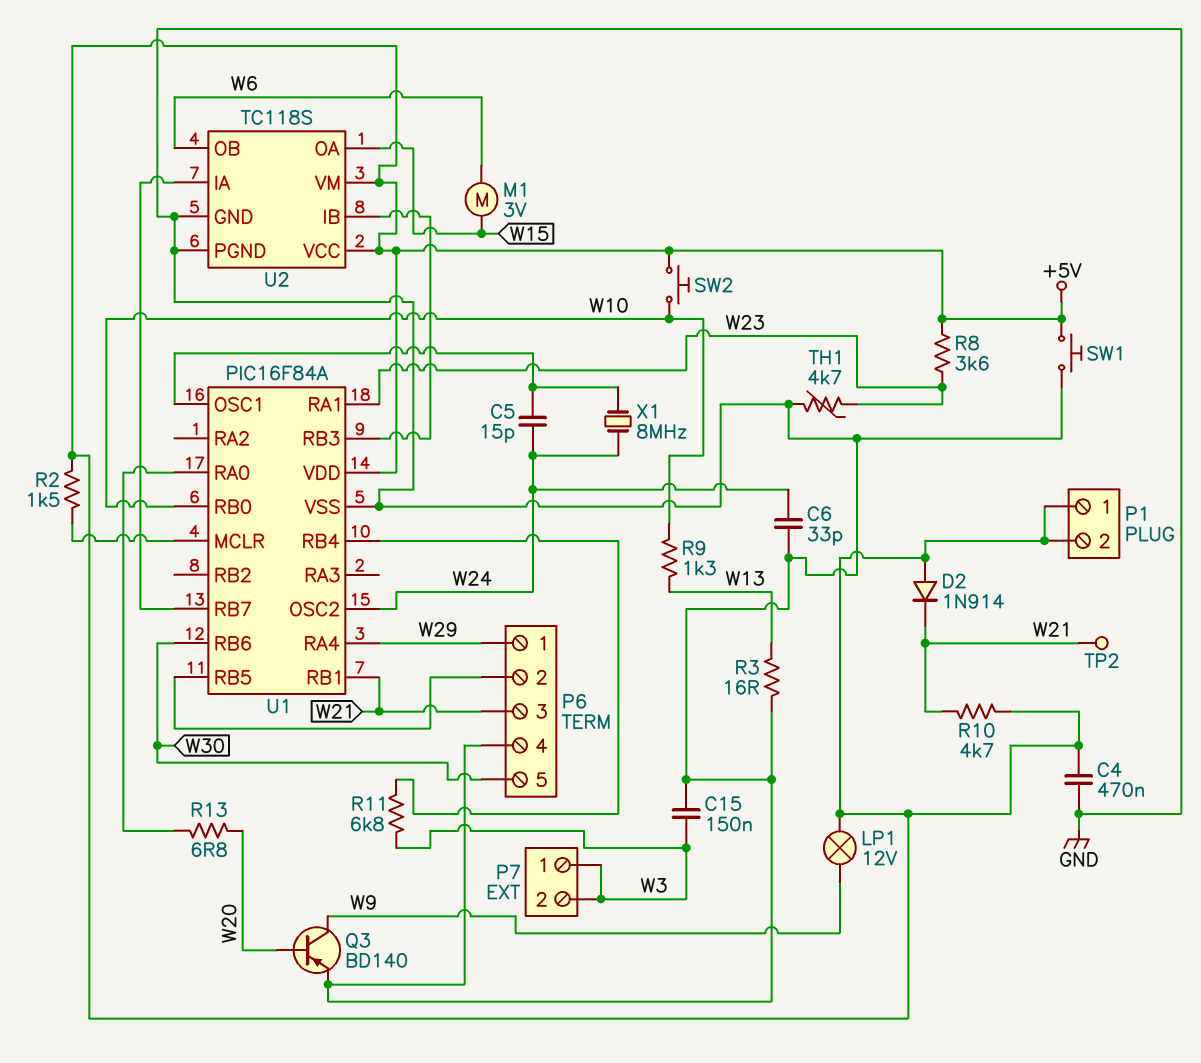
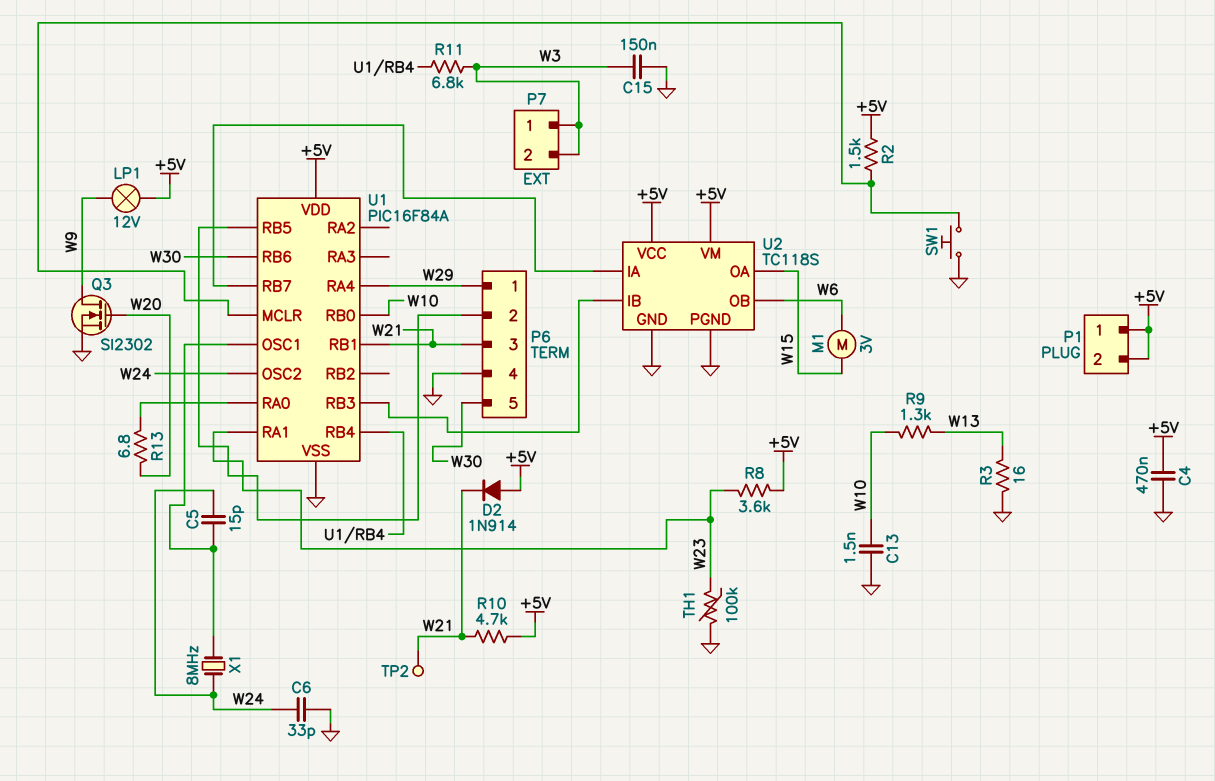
C13: none -> 1.5nF (GND, W10)
Q3: PNP BD140 (B W20, C W9, E GND) -> NMOS SI2302 (G W20, D W9, S GND)
SW1: button (+5V, GND) -> button (GND, U1/MCLR)
SW2: button (+5V, W10) -> none
TH1: 4.7k (GND, W23) -> 100k (GND, W23)

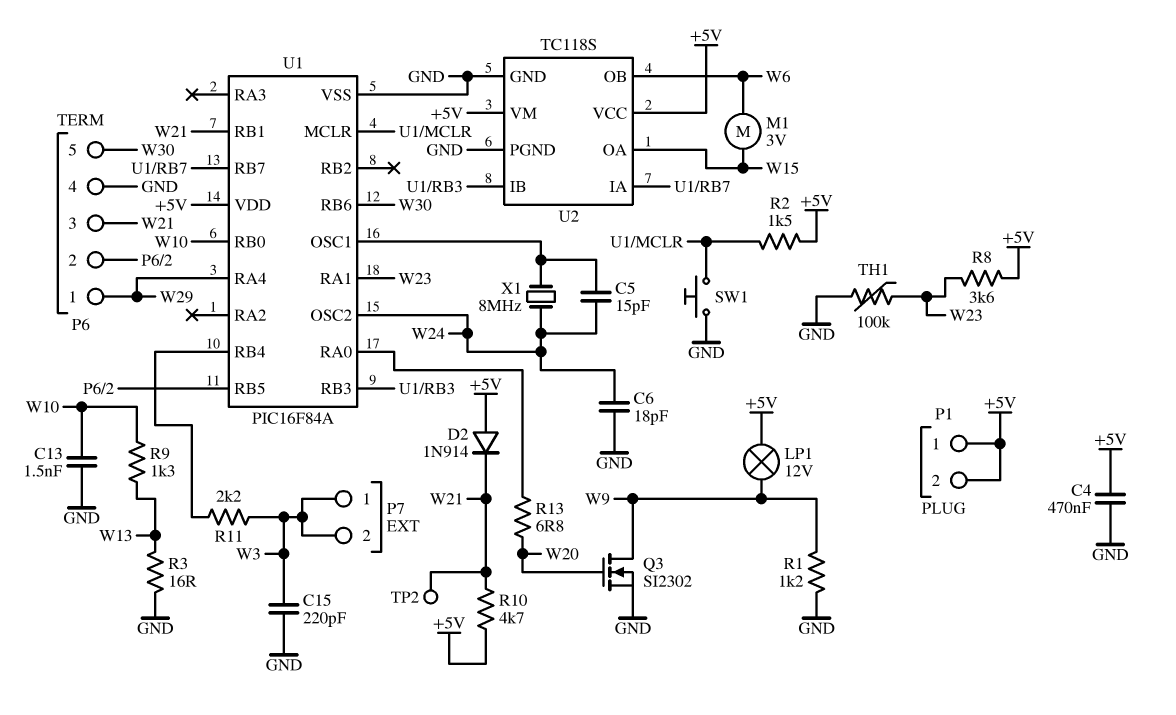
C6: 33pF (GND, W24) -> 18pF (GND, W24)
C15: 150nF (GND, W3) -> 220pF (GND, W3)
R1: none -> 1.2k (GND, W9)
R11: 6.8k (U1/RB4, W3) -> 2.2k (U1/RB4, W3)

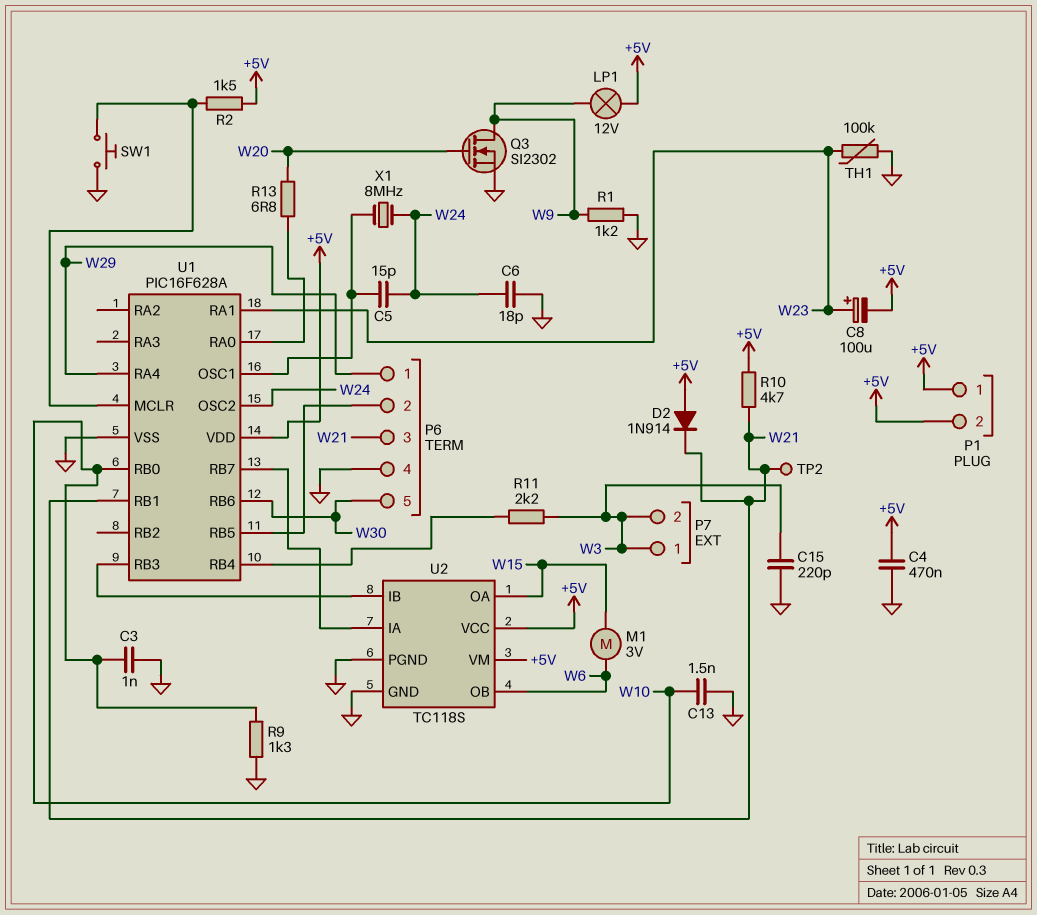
C3: none -> 1nF (GND, W10)
C8: none -> 100uF (plus W23, minus +5V)
R3: 16 (GND, W13) -> none
R8: 3.6k (+5V, W23) -> none
R9: 1.3k (W10, W13) -> 1.3k (GND, W10)
U1: PIC16F84A -> PIC16F628A

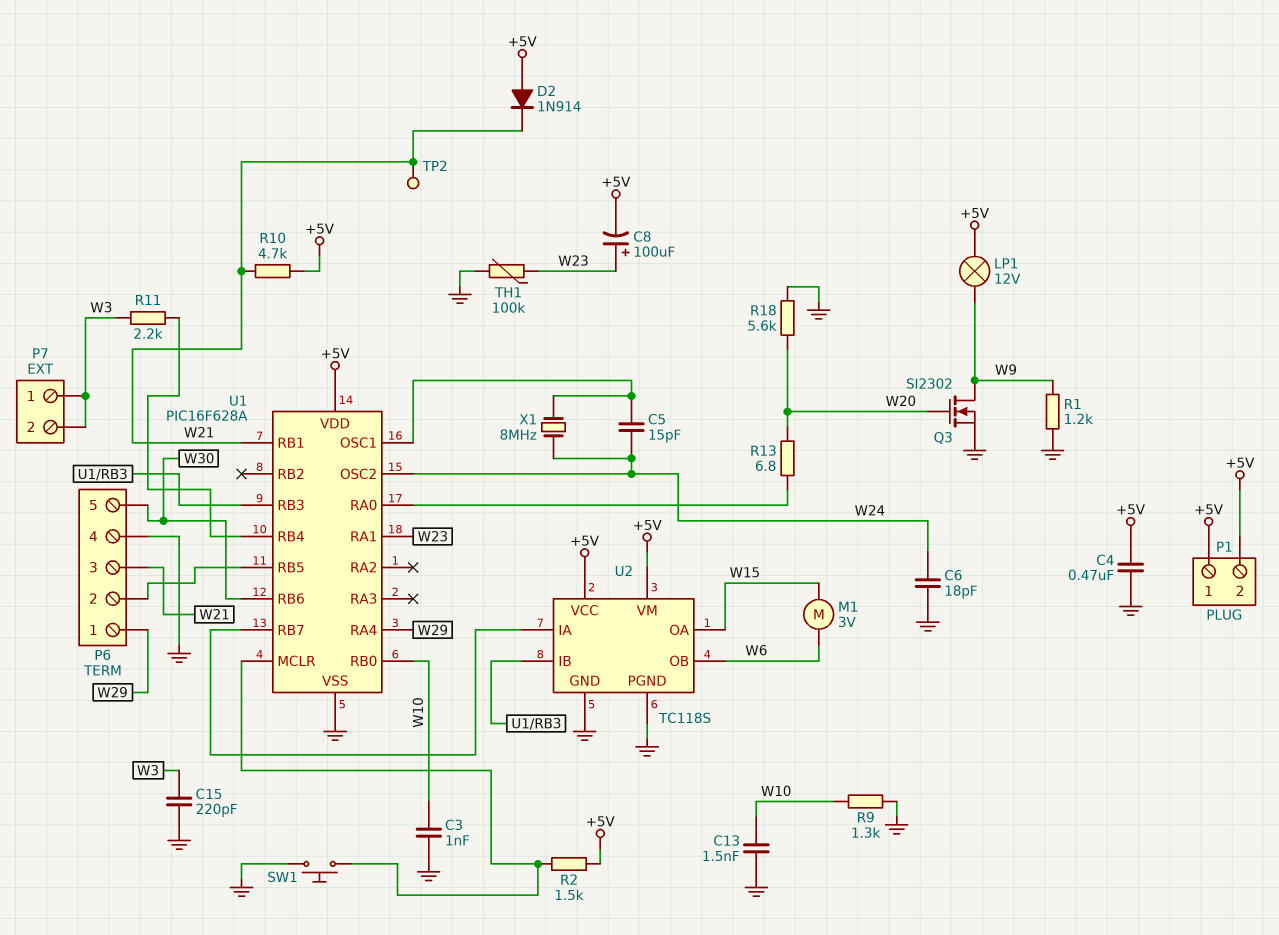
R18: none -> 5.6k (GND, W20)

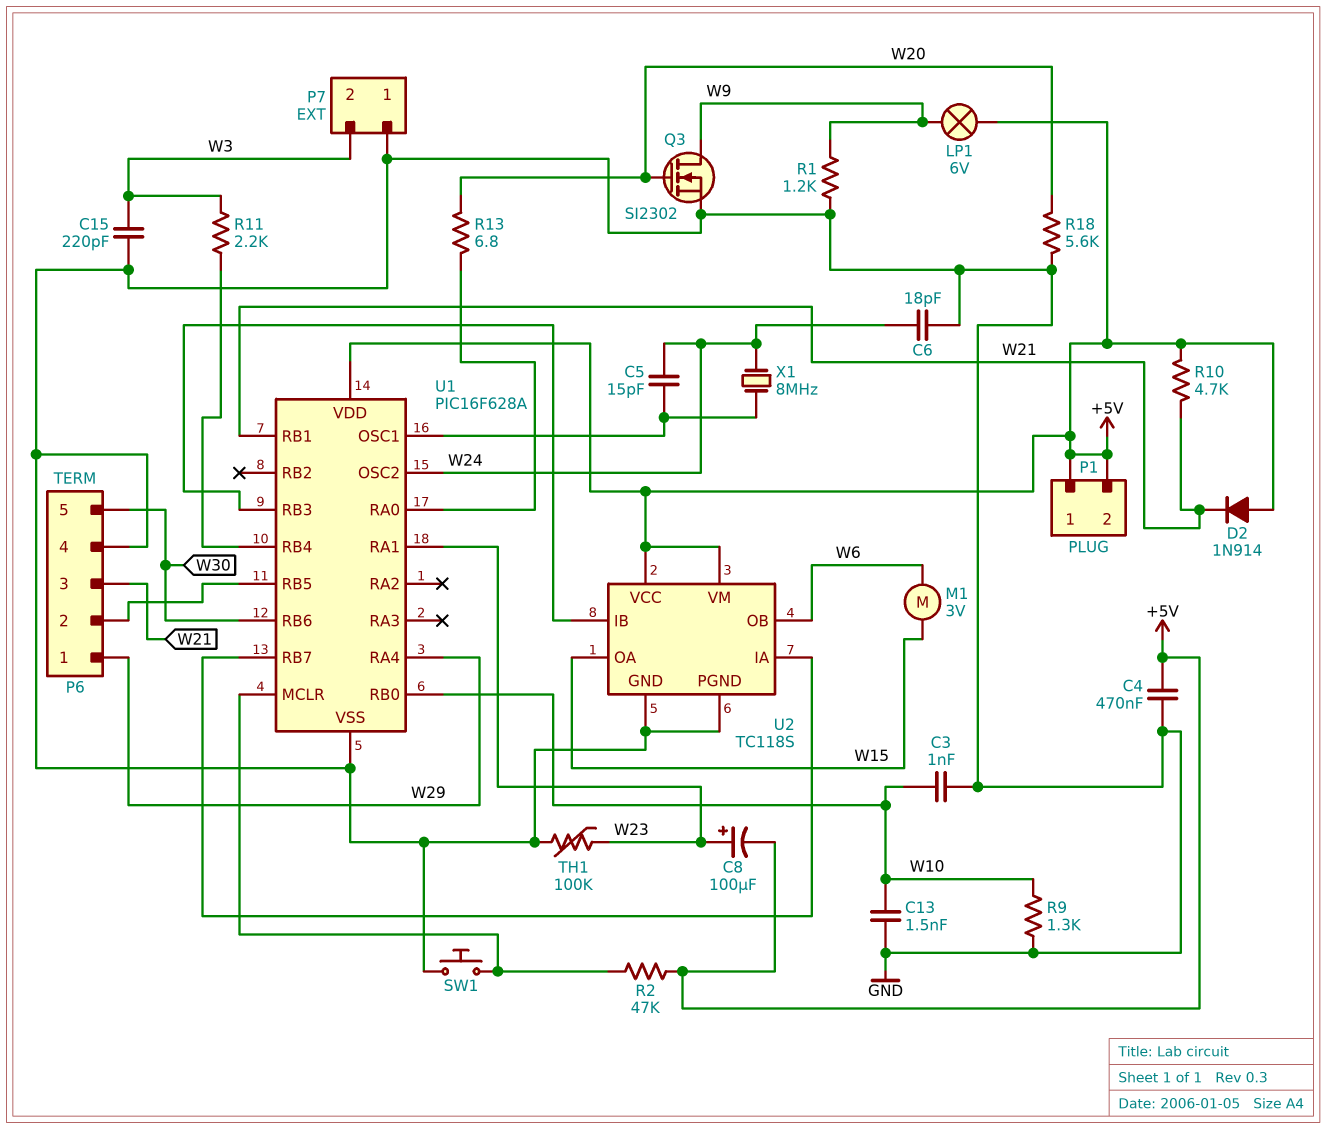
LP1: lamp 12V (+5V, W9) -> lamp 6V (+5V, W9)
P7 pin 1: W3 -> GND
R2: 1.5k (+5V, U1/MCLR) -> 47k (+5V, U1/MCLR)
TP2: test point (W21) -> none

